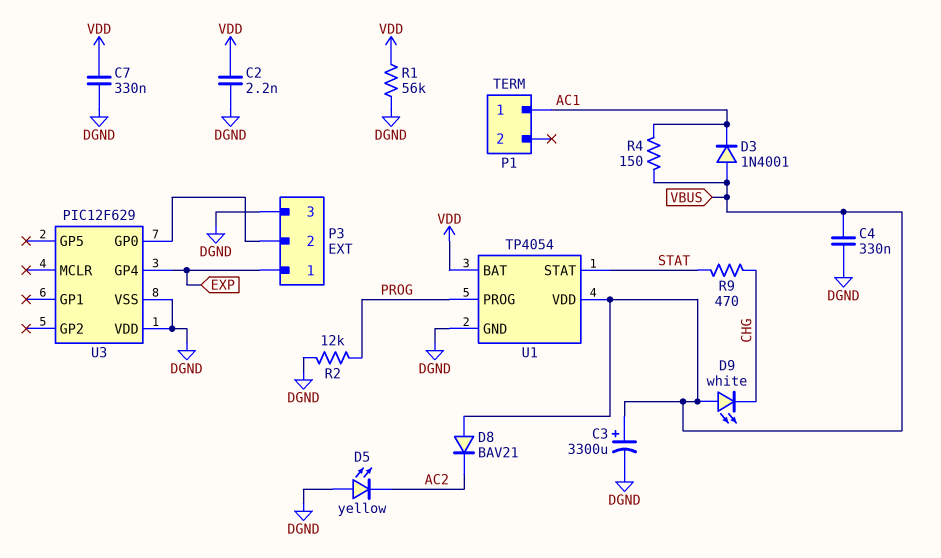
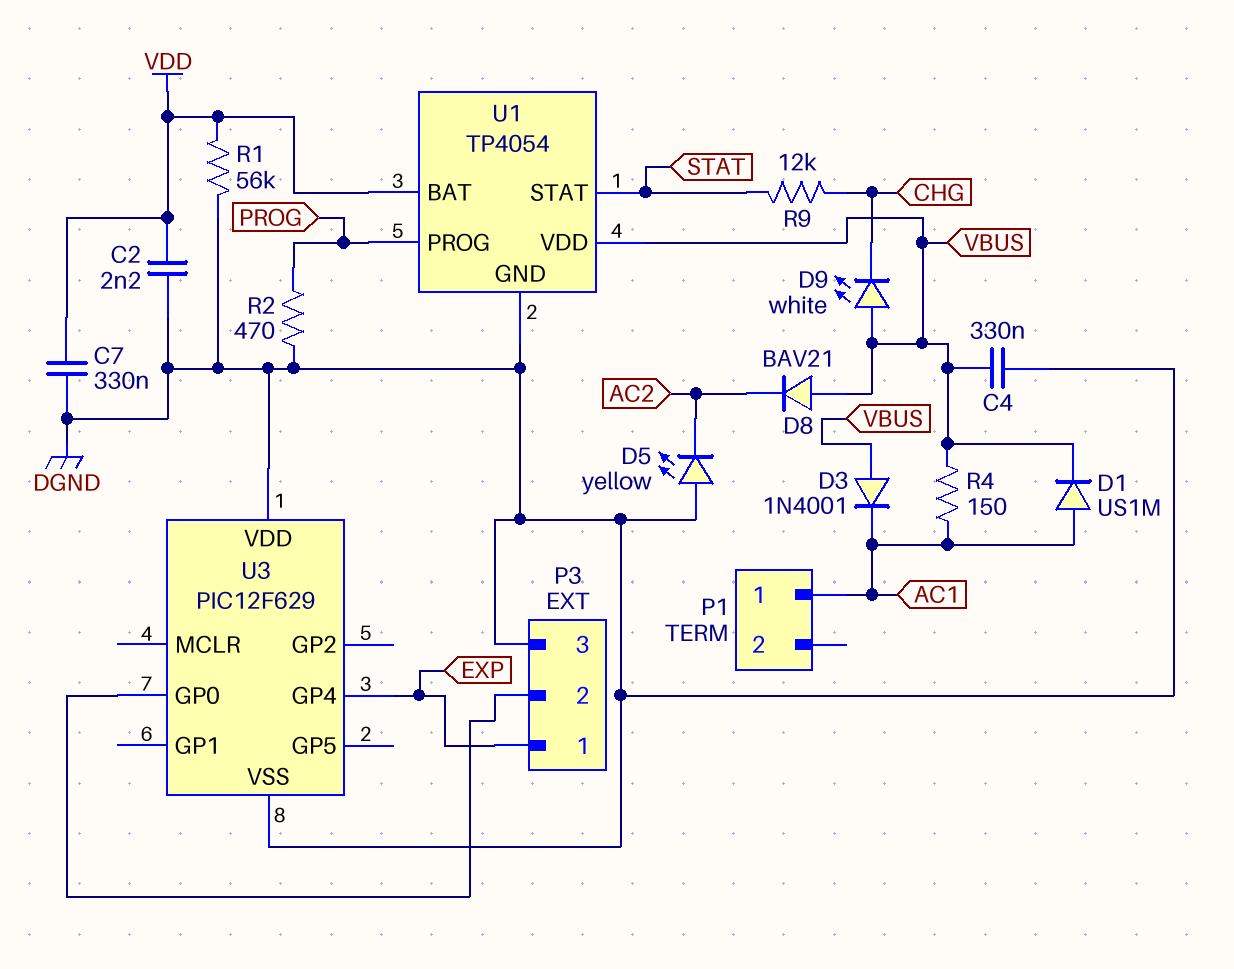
C3: 3300uF (plus VBUS, minus DGND) -> none
D1: none -> diode US1M (A AC1, K VBUS)
R2: 12k (DGND, PROG) -> 470 (DGND, PROG)
R9: 470 (CHG, STAT) -> 12k (CHG, STAT)

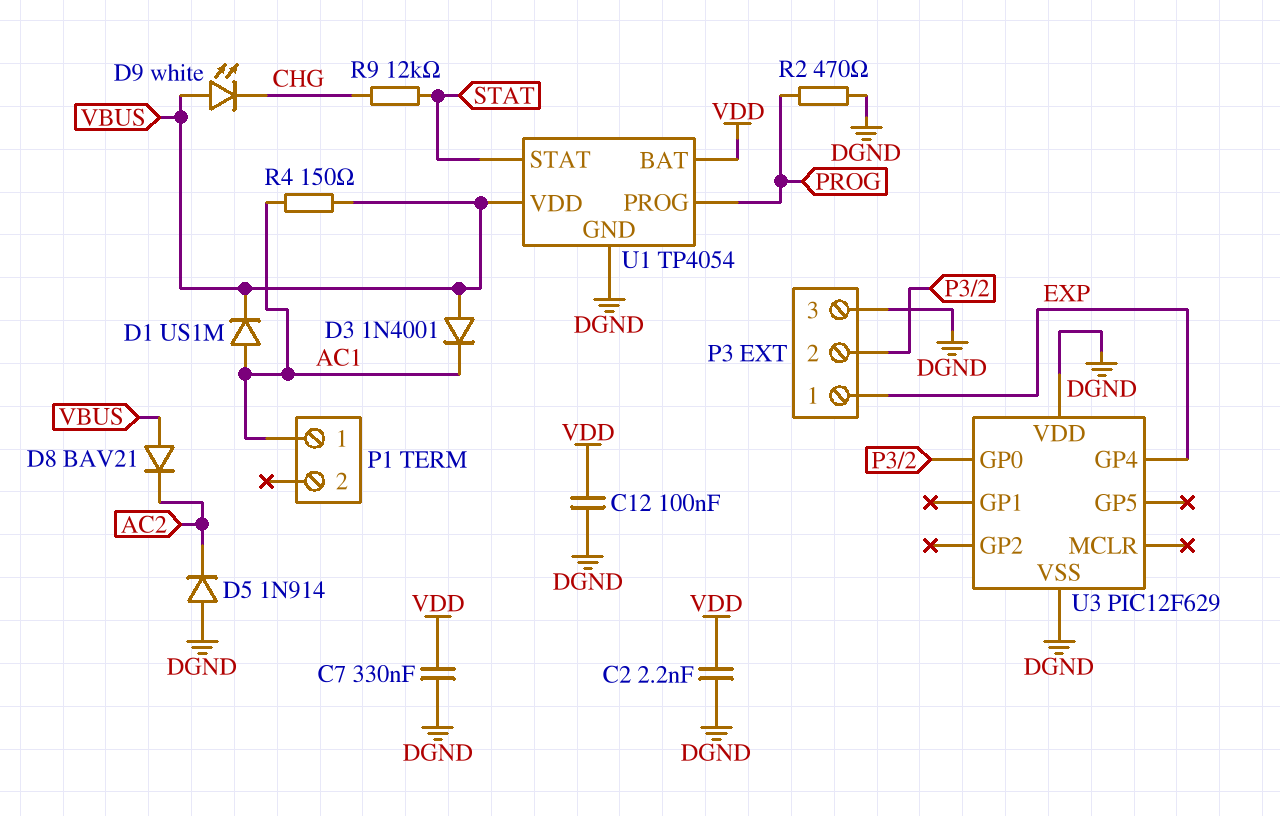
C4: 330nF (DGND, VBUS) -> none
C12: none -> 100nF (DGND, VDD)
D5: LED yellow (A DGND, K AC2) -> diode 1N914 (A DGND, K AC2)
R1: 56k (DGND, VDD) -> none

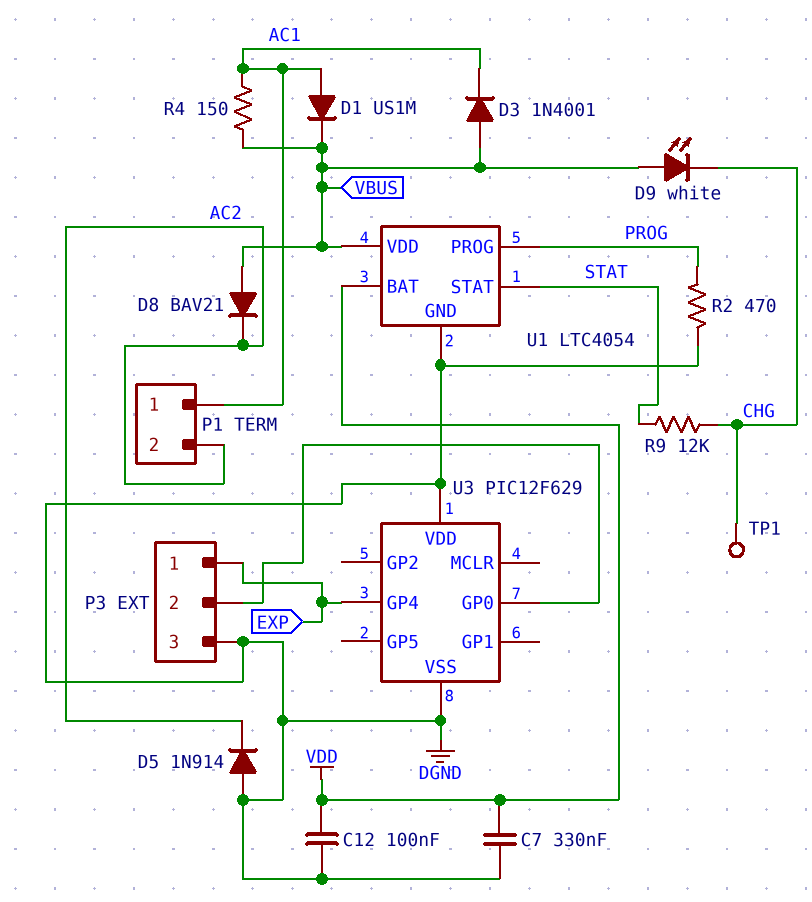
C2: 2.2nF (DGND, VDD) -> none
P1 pin 2: none -> AC2
TP1: none -> test point (CHG)
U1: TP4054 -> LTC4054

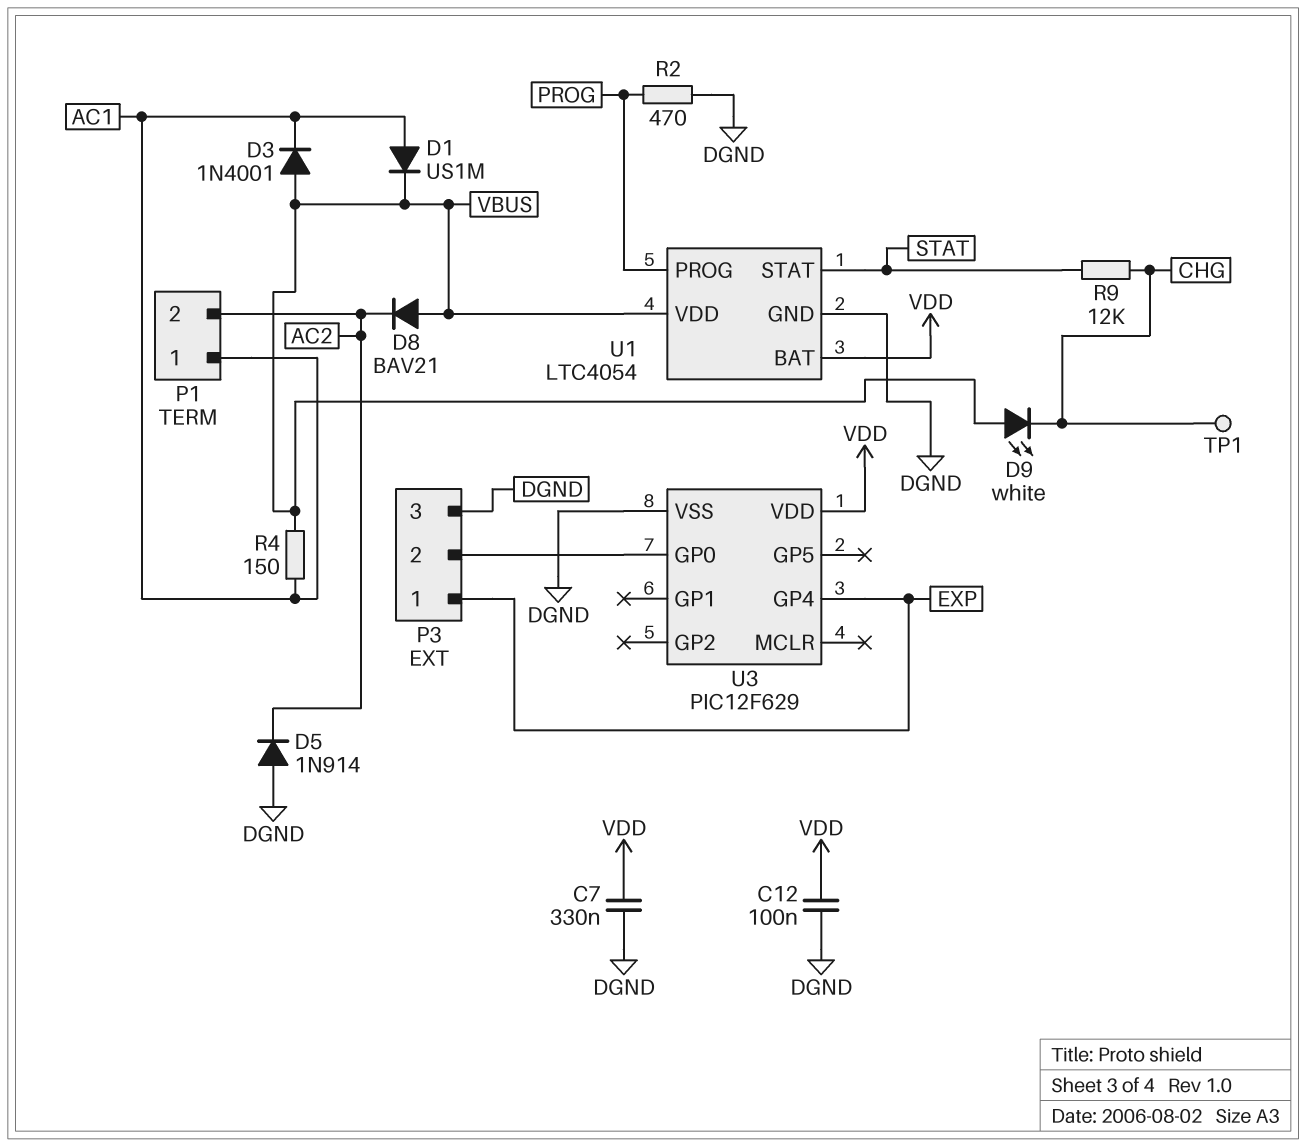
U3 pin VDD: DGND -> VDD

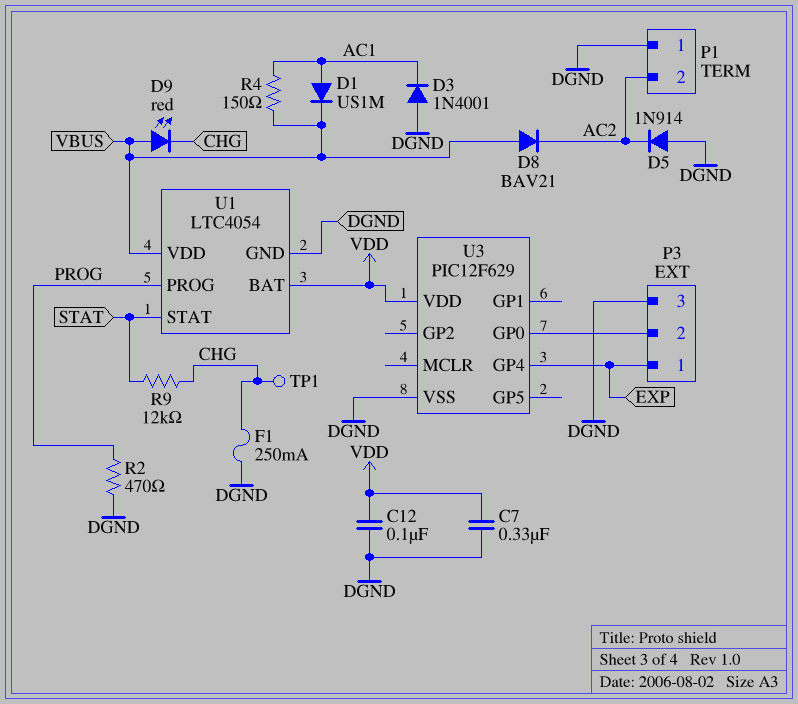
D3: diode 1N4001 (A VBUS, K AC1) -> diode 1N4001 (A DGND, K AC1)
D9: LED white (A VBUS, K CHG) -> LED red (A VBUS, K CHG)
F1: none -> 250mA (CHG, DGND)
P1 pin 1: AC1 -> DGND

